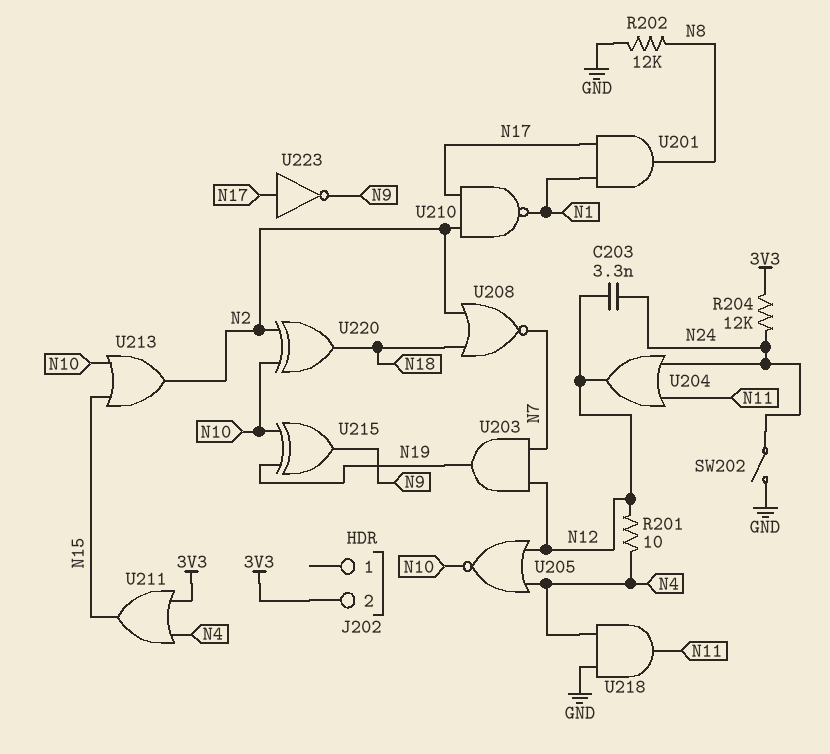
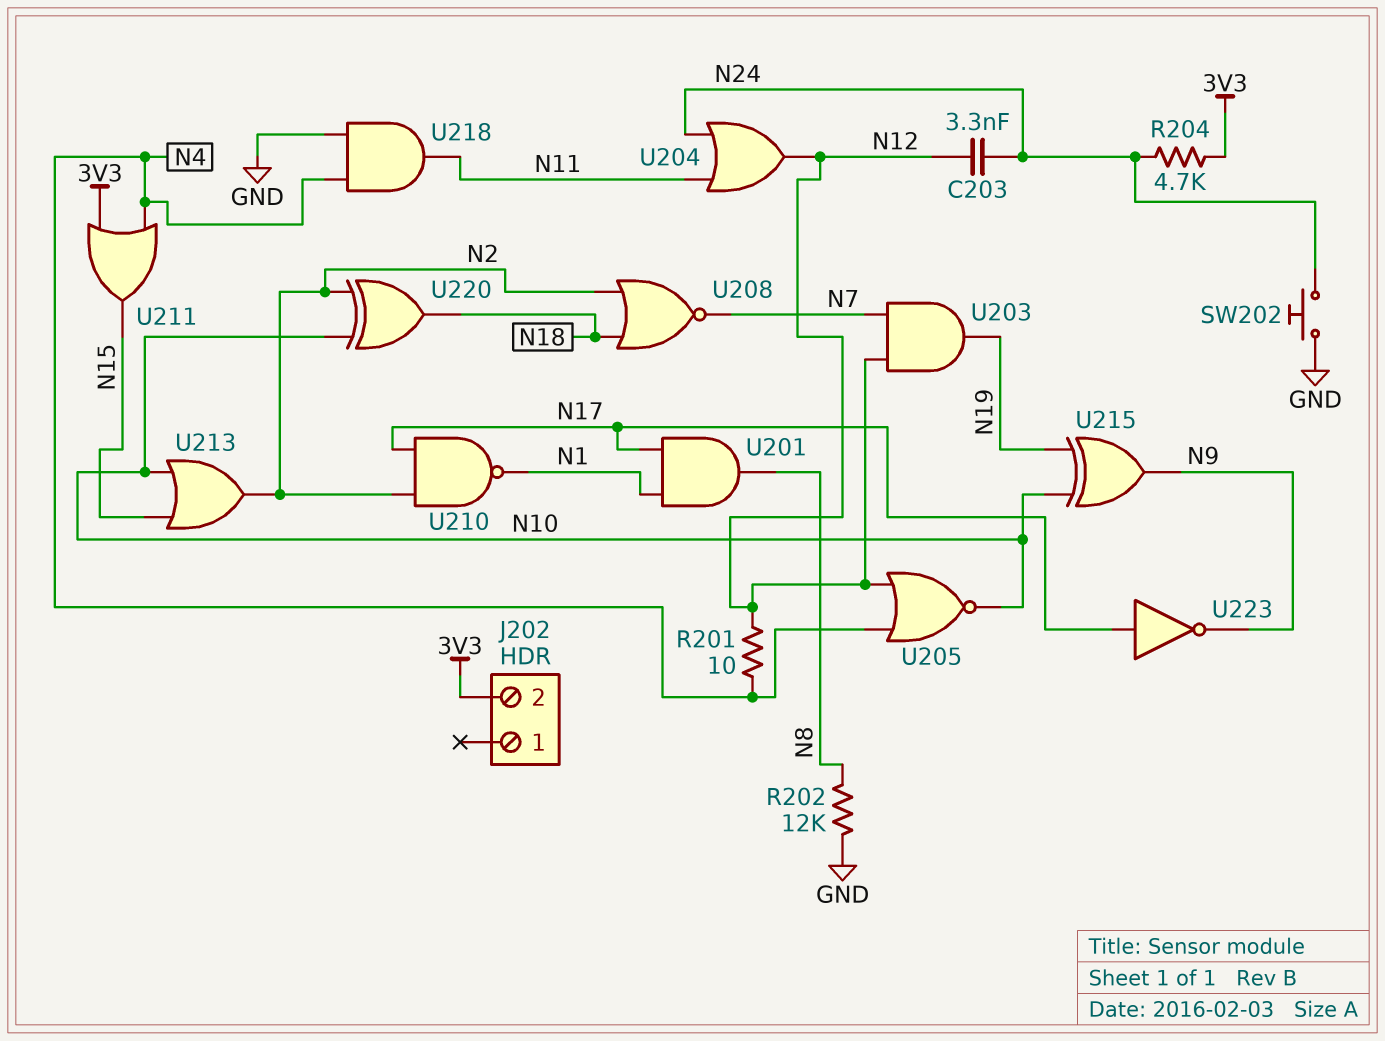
R204: 12k (3V3, N24) -> 4.7k (3V3, N24)
SW202: switch (GND, N24) -> button (GND, N24)

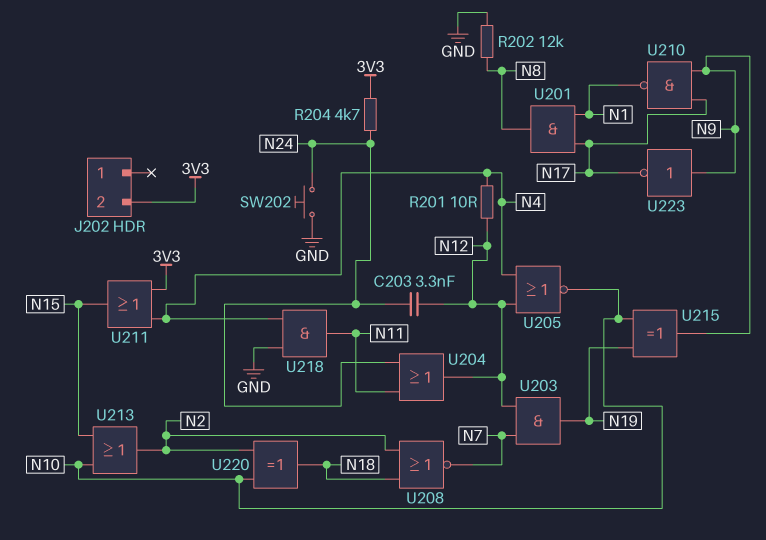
U210: NAND (in N2, in N17, out N1) -> NAND (in N9, in N17, out N1)
U223: NOT (in N17, out N9) -> NOT (in N9, out N17)

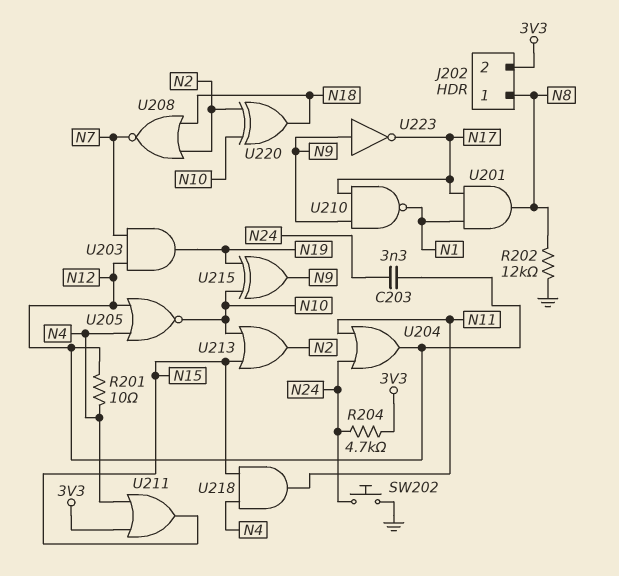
J202 pin 1: none -> N8
U218: AND (in GND, in N4, out N11) -> AND (in N4, in N15, out N11)

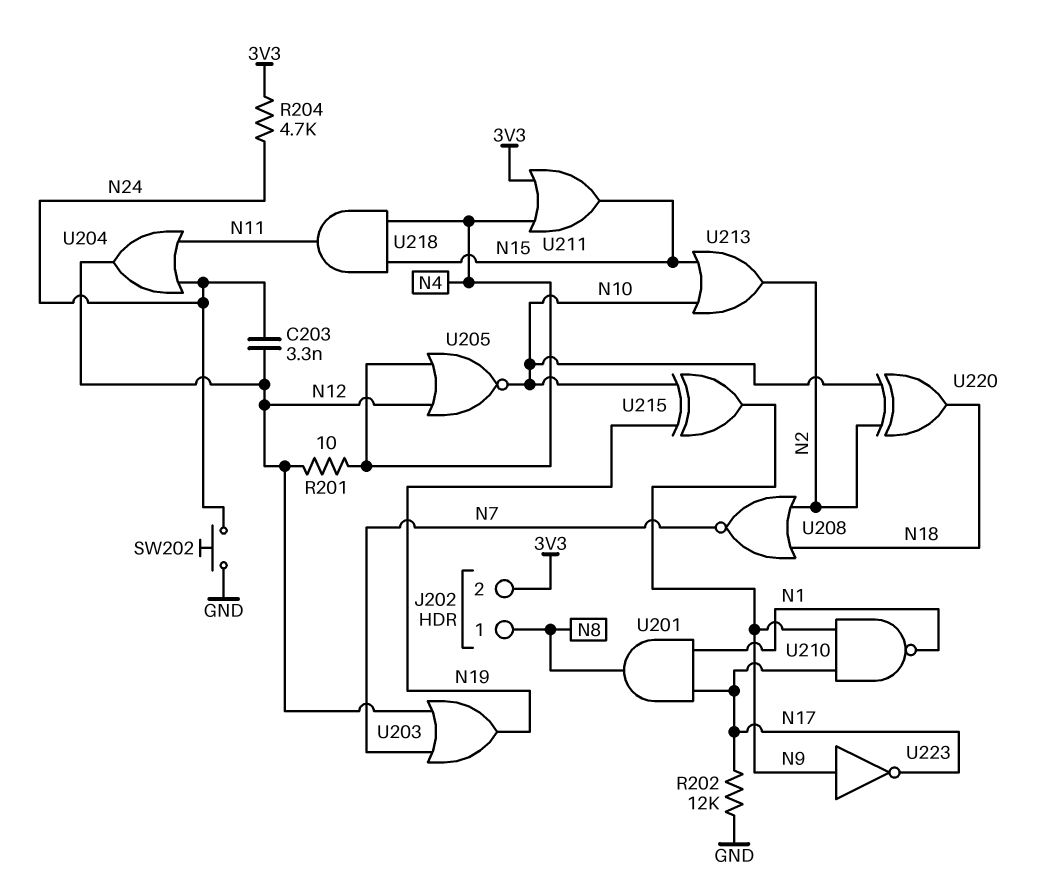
R202: 12k (GND, N8) -> 12k (GND, N17)
U203: AND (in N7, in N12, out N19) -> OR (in N7, in N12, out N19)

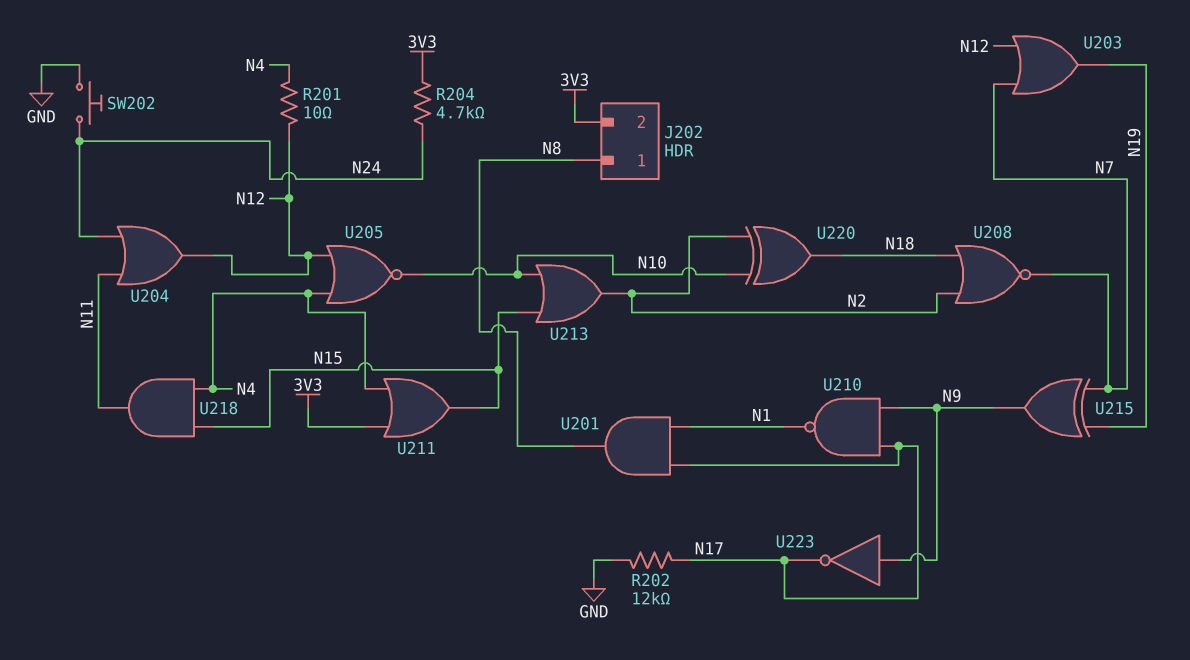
C203: 3.3nF (N12, N24) -> none
U215: XOR (in N10, in N19, out N9) -> XOR (in N7, in N19, out N9)

